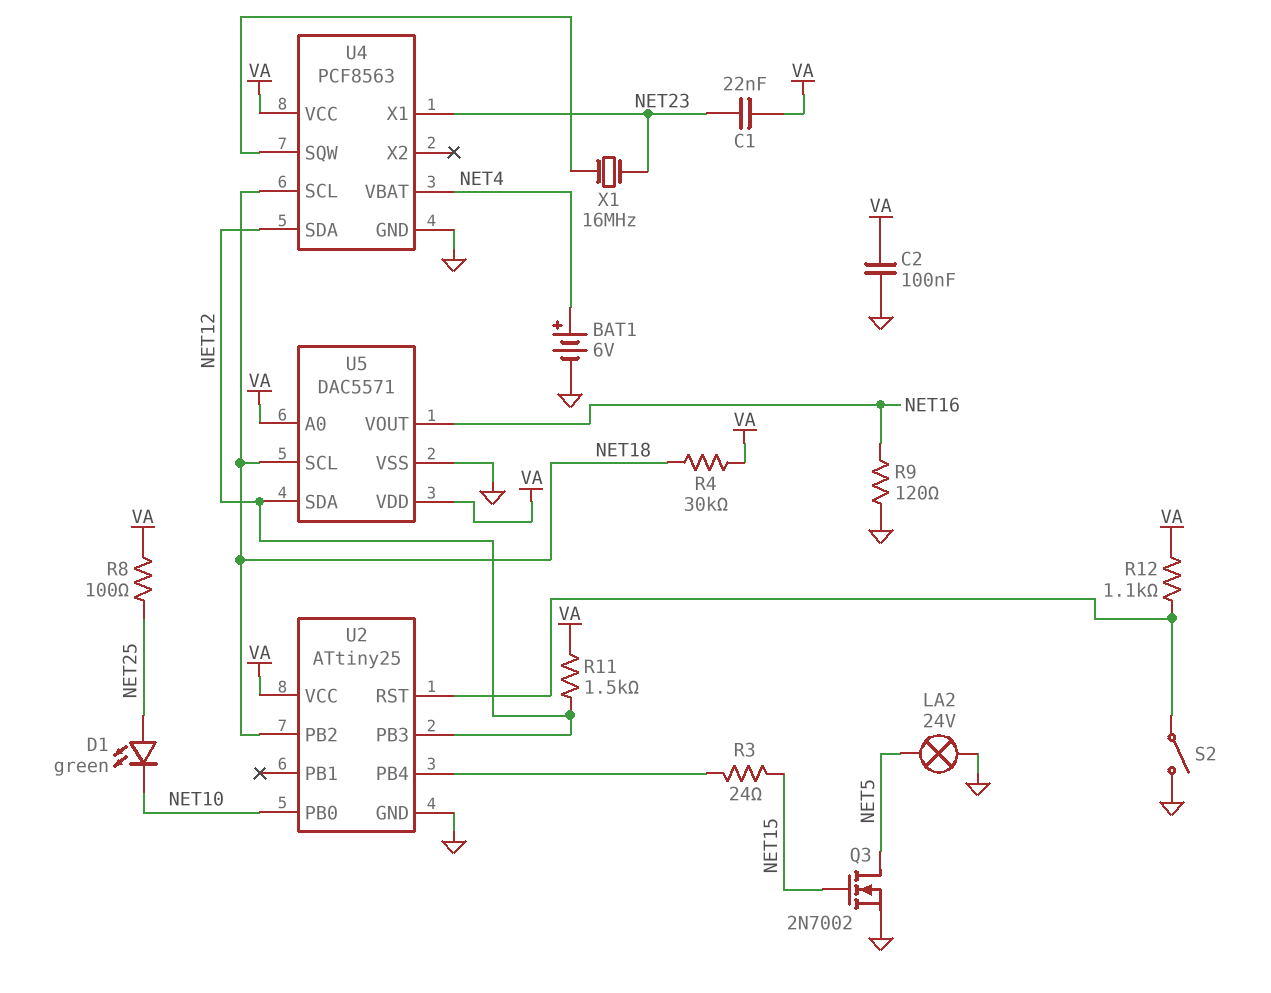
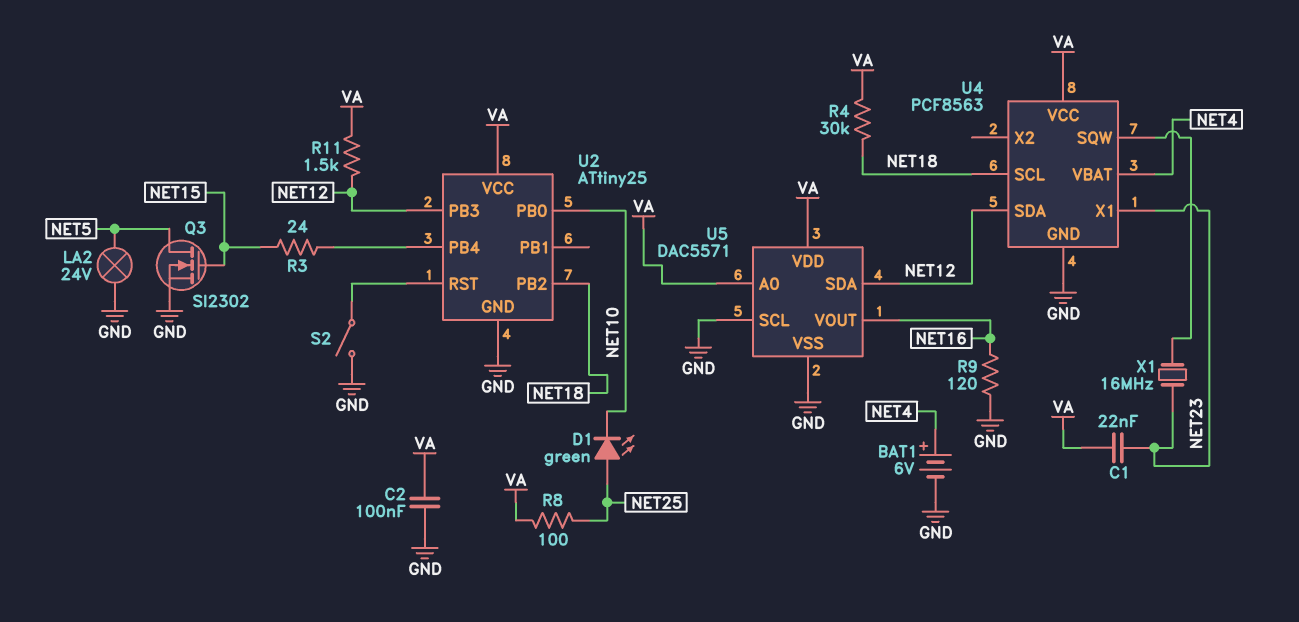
Q3: NMOS 2N7002 (G NET15, D NET5, S GND) -> NMOS SI2302 (G NET15, D NET5, S GND)
R12: 1.1k (U2/RST, VA) -> none
U5 pin SCL: NET18 -> GND

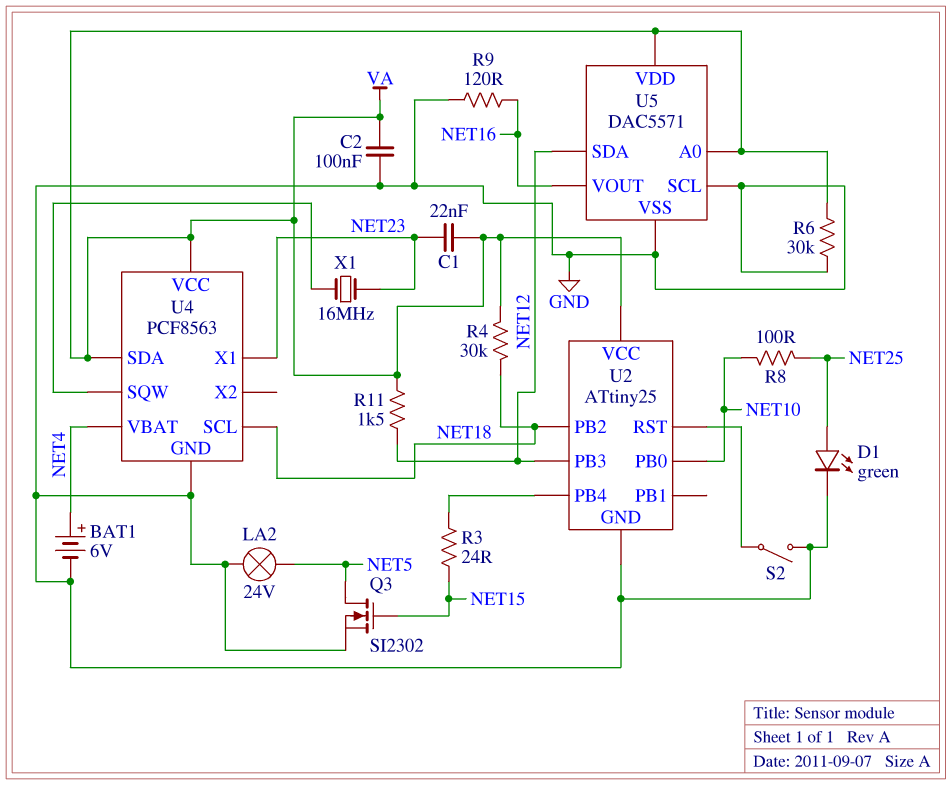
D1: LED green (A NET25, K NET10) -> LED green (A NET25, K GND)
R6: none -> 30k (GND, VA)
R8: 100 (NET25, VA) -> 100 (NET10, NET25)
U4 pin SDA: NET12 -> VA

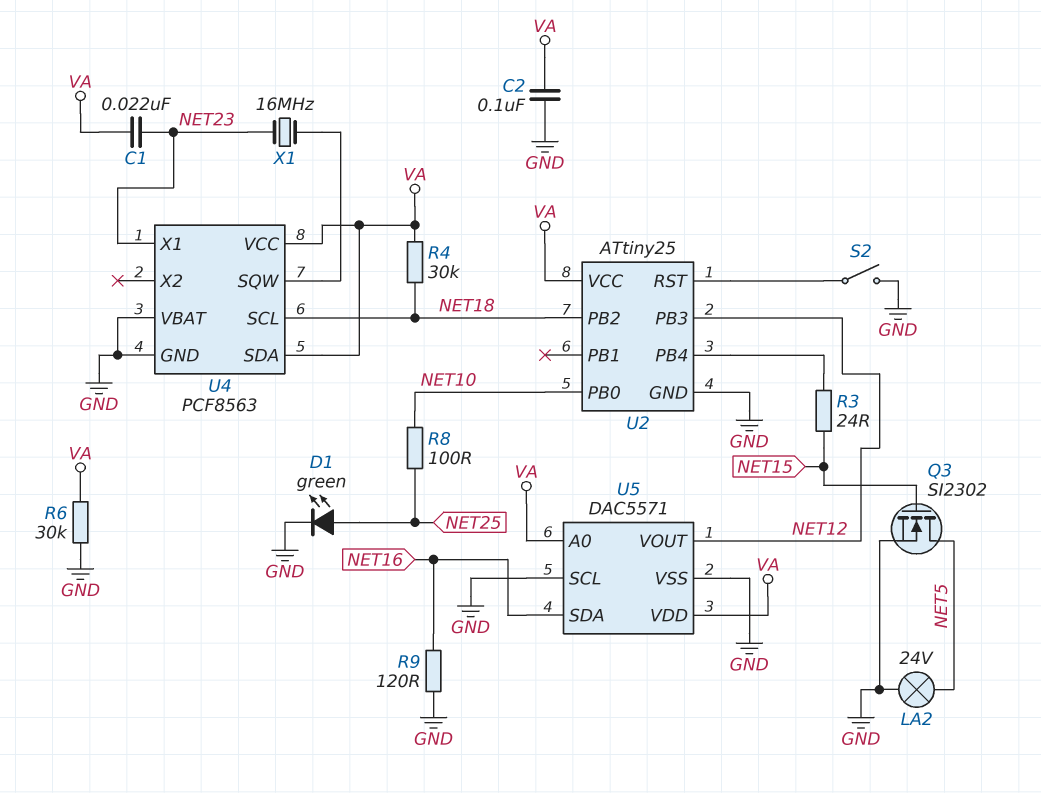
BAT1: 6V (plus NET4, minus GND) -> none
R11: 1.5k (NET12, VA) -> none
U4 pin VBAT: NET4 -> GND
U5 pin SDA: NET12 -> NET16
U5 pin VOUT: NET16 -> NET12

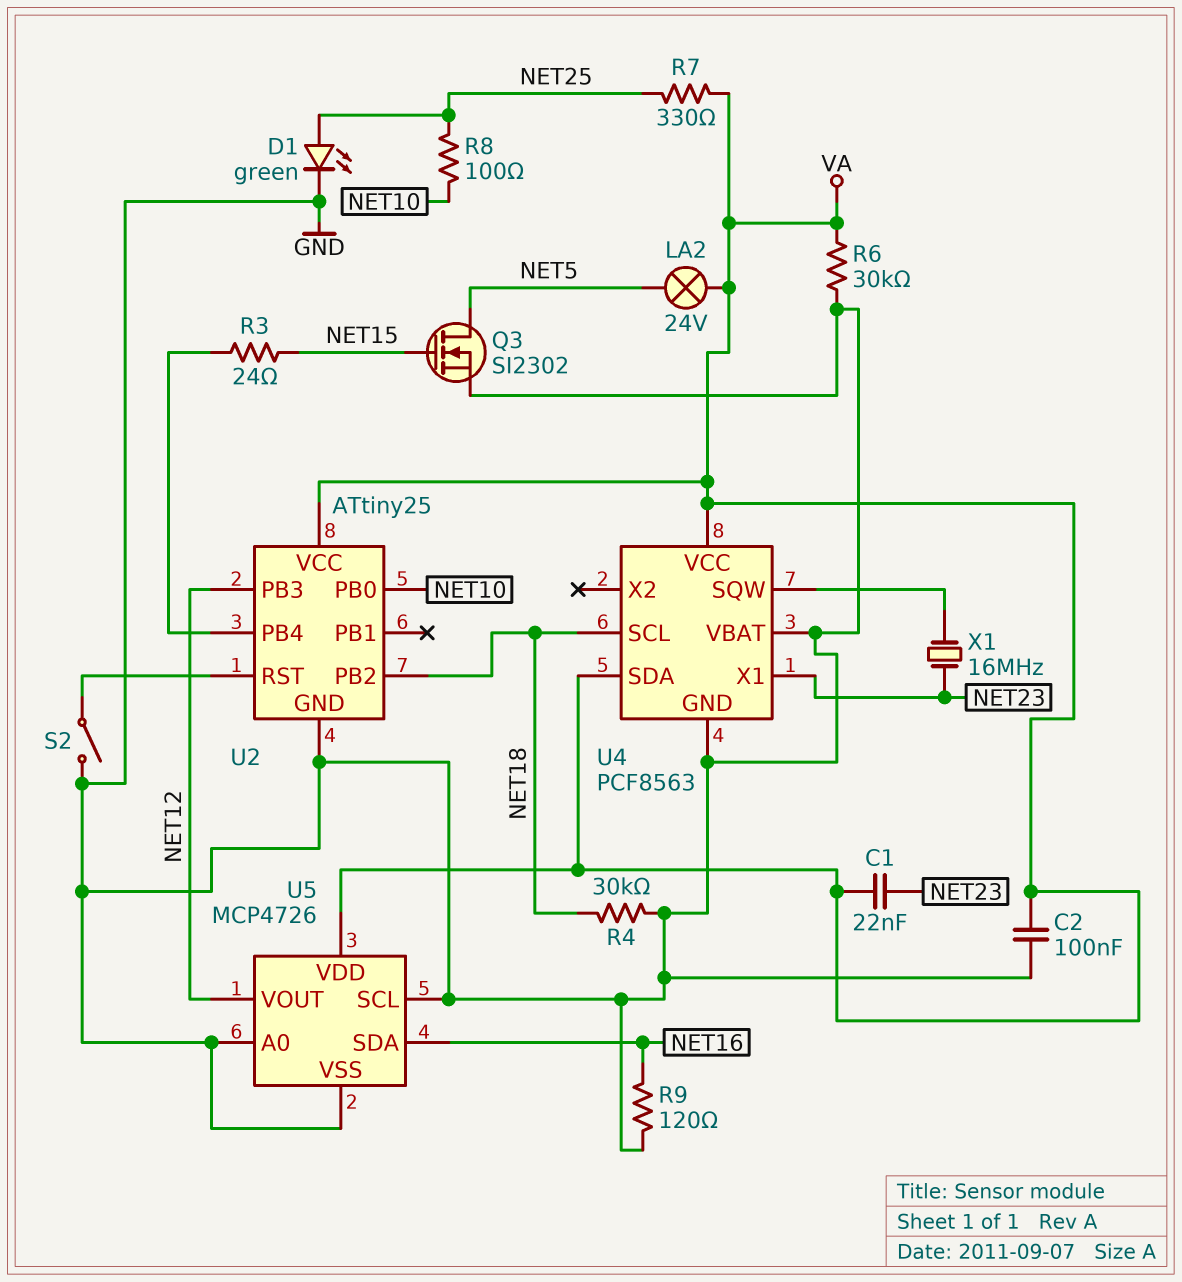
LA2: lamp 24V (GND, NET5) -> lamp 24V (NET5, VA)
R4: 30k (NET18, VA) -> 30k (GND, NET18)
R7: none -> 330 (NET25, VA)
U5: DAC5571 -> MCP4726
U5 pin A0: VA -> GND

